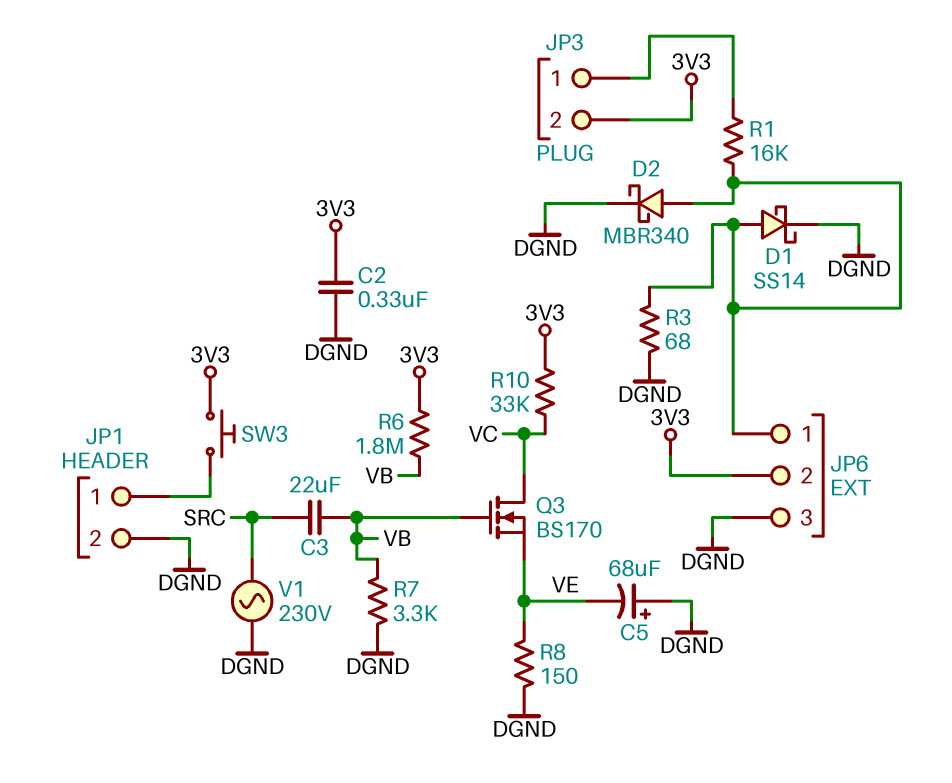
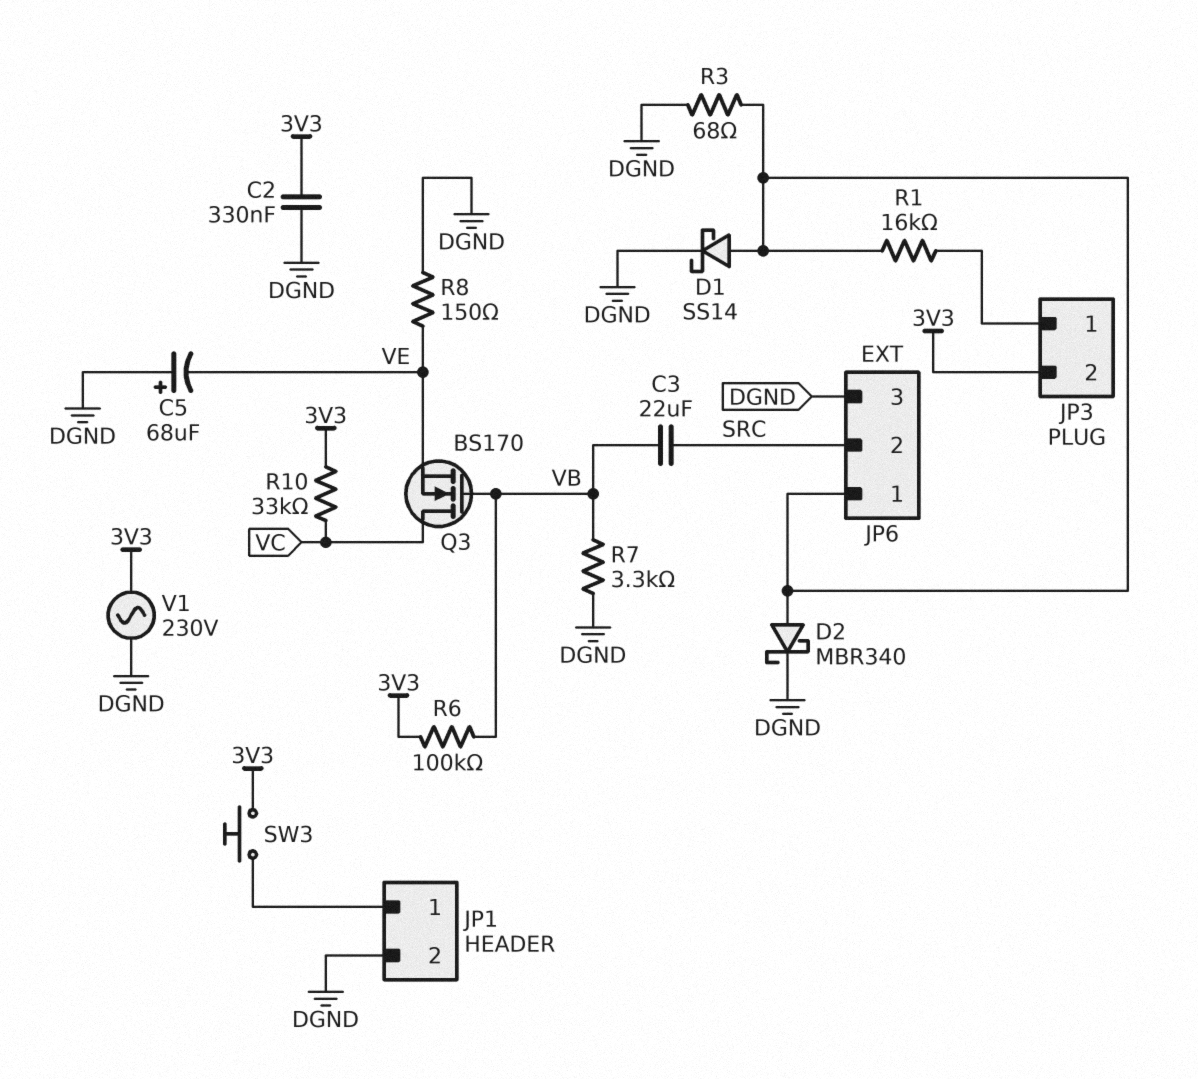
JP6 pin 2: 3V3 -> SRC
R6: 1.8M (3V3, VB) -> 100k (3V3, VB)
V1: AC 230V (DGND, SRC) -> AC 230V (3V3, DGND)

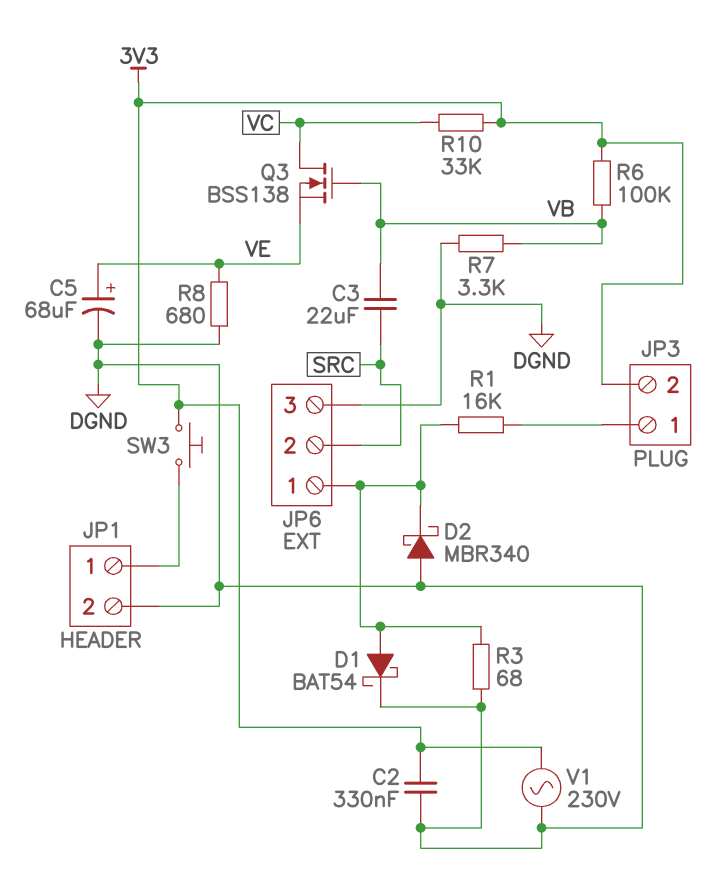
C5: 68uF (plus DGND, minus VE) -> 68uF (plus VE, minus DGND)
D1: schottky SS14 (A JP6/1, K DGND) -> schottky BAT54 (A JP6/1, K DGND)
D2: schottky MBR340 (A JP6/1, K DGND) -> schottky MBR340 (A DGND, K JP6/1)
Q3: NMOS BS170 (G VB, D VC, S VE) -> NMOS BSS138 (G VB, D VC, S VE)
R8: 150 (DGND, VE) -> 680 (DGND, VE)

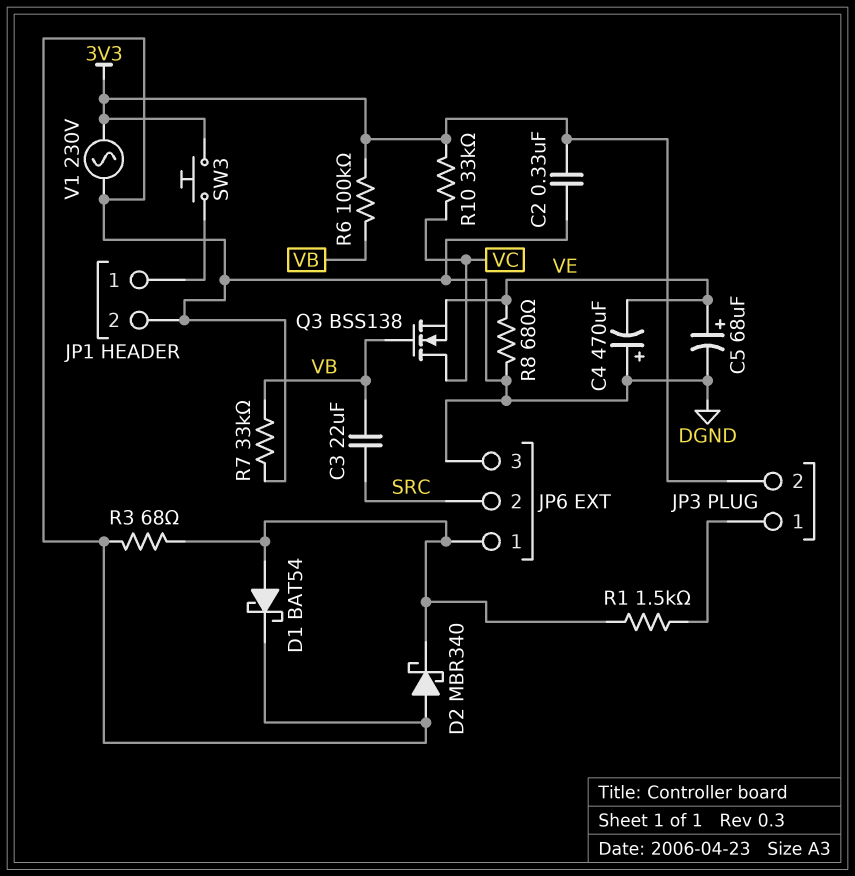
C4: none -> 470uF (plus DGND, minus VE)
R1: 16k (JP3/1, JP6/1) -> 1.5k (JP3/1, JP6/1)
R7: 3.3k (DGND, VB) -> 33k (DGND, VB)

